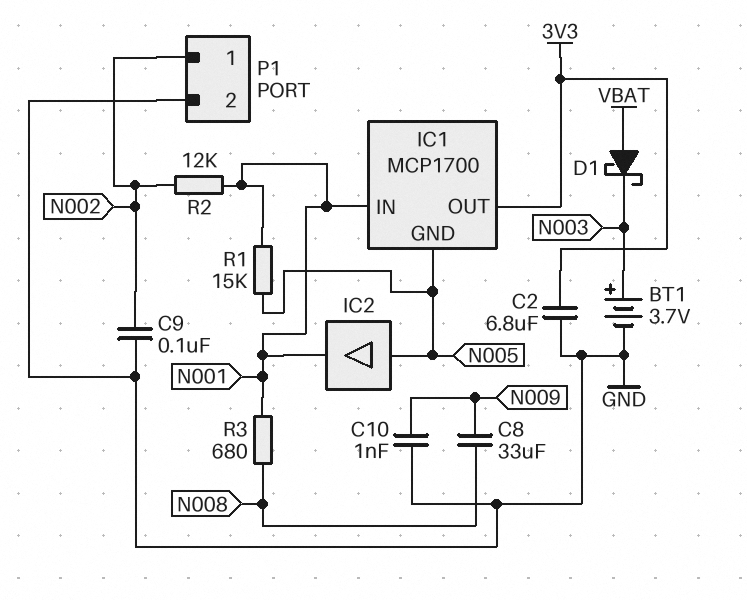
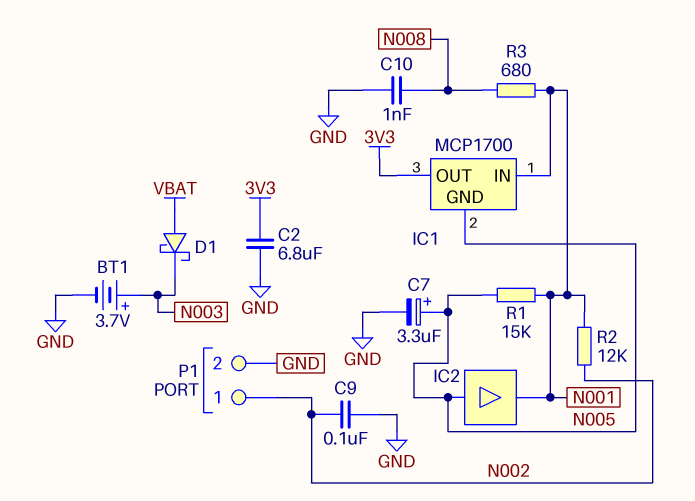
C7: none -> 3.3uF (plus N005, minus GND)
C8: 33uF (N008, N009) -> none
C10: 1nF (GND, N009) -> 1nF (GND, N008)

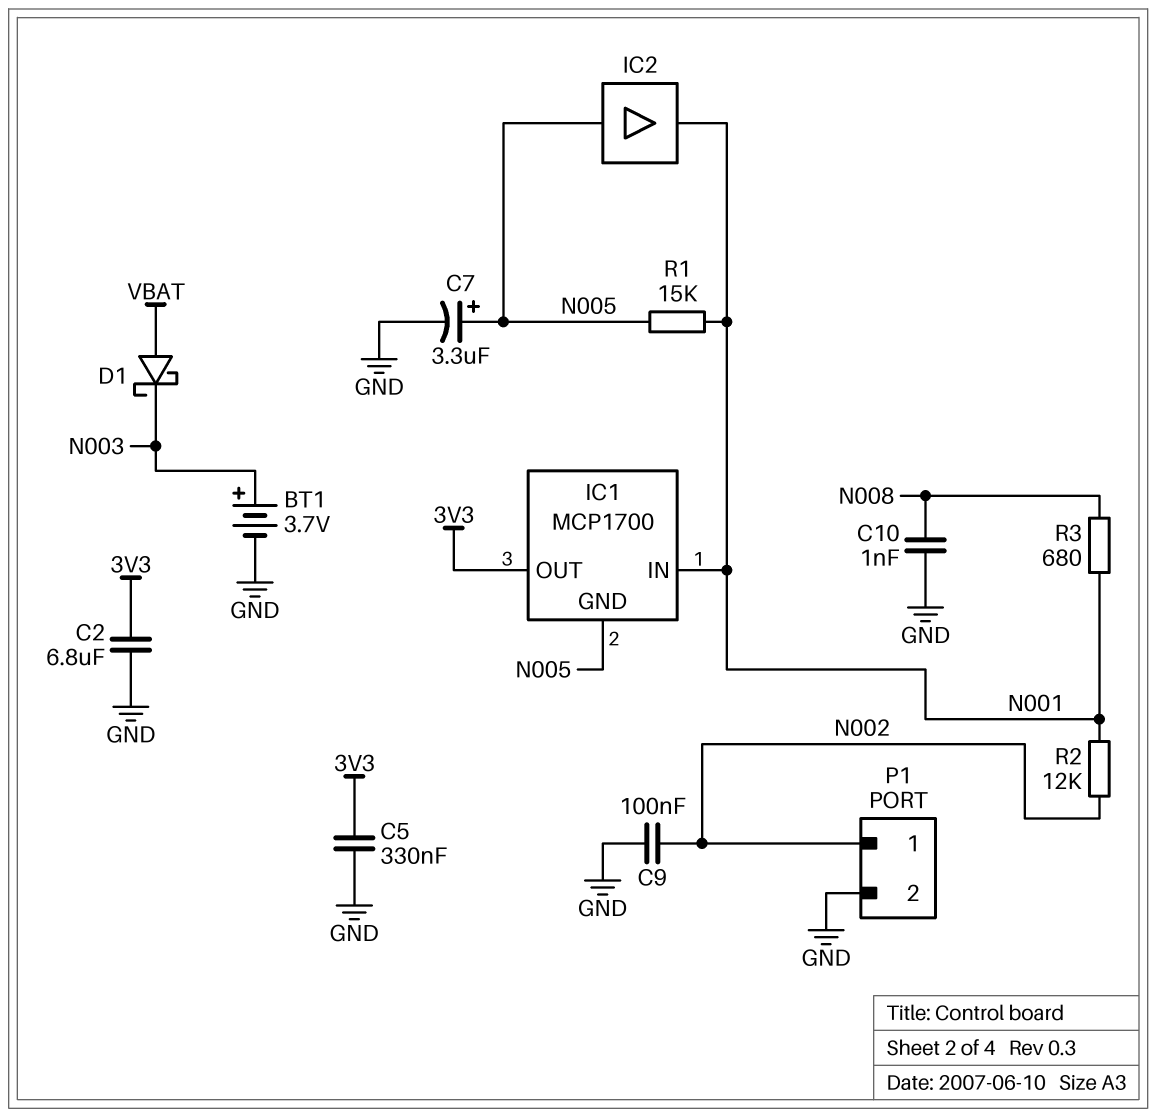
C5: none -> 330nF (3V3, GND)

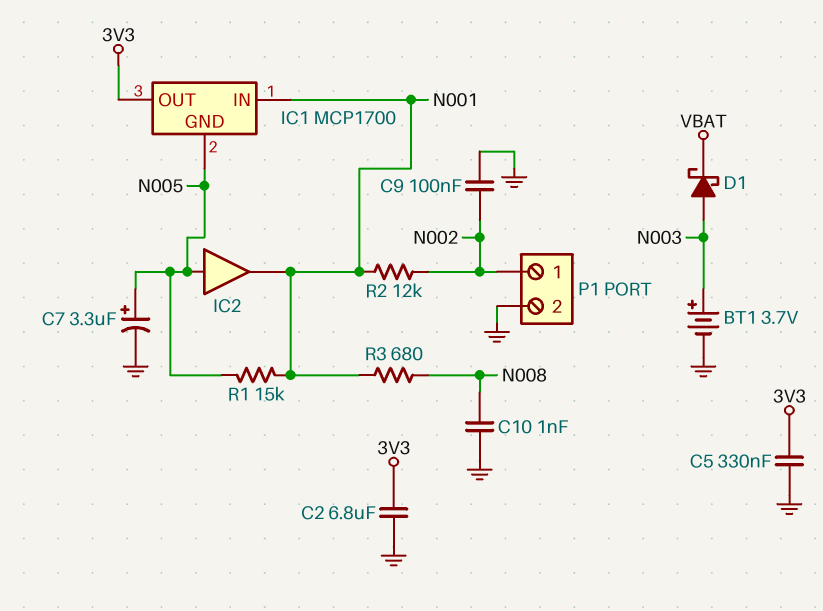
D1: schottky (A VBAT, K N003) -> schottky (A N003, K VBAT)

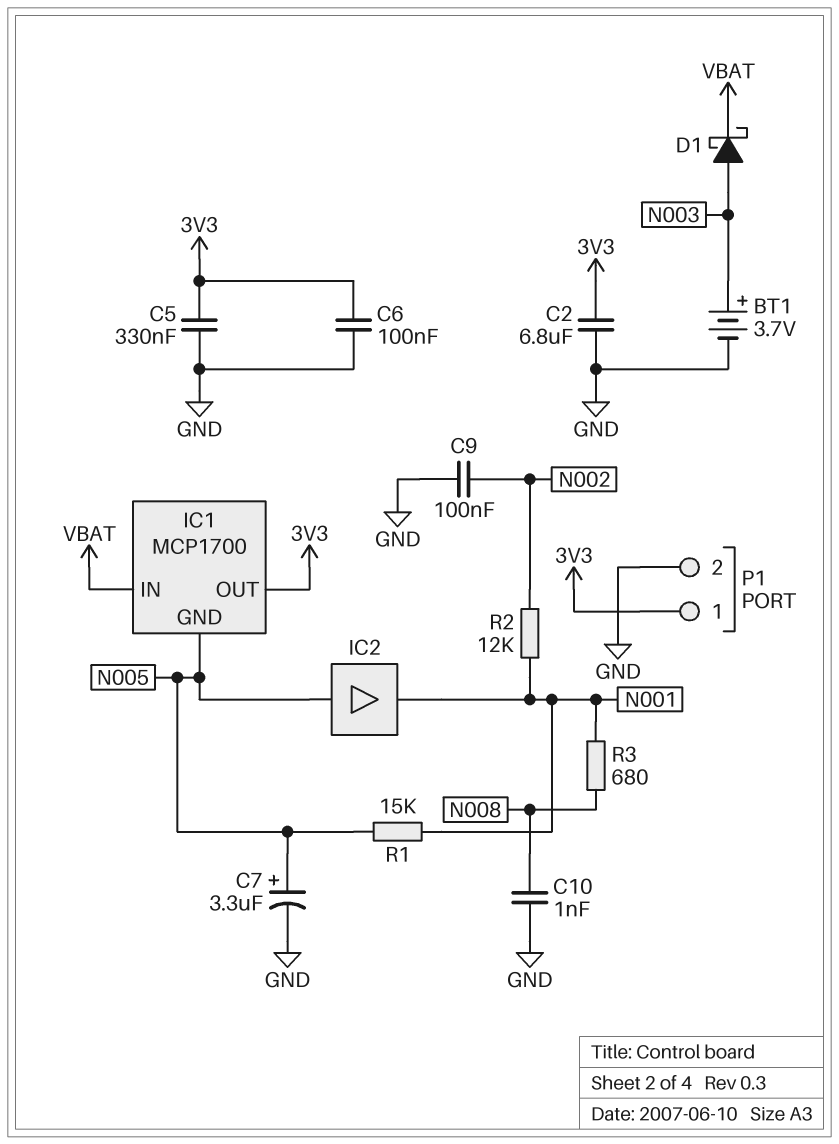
C6: none -> 100nF (3V3, GND)
IC1 pin IN: N001 -> VBAT
P1 pin 1: N002 -> 3V3

